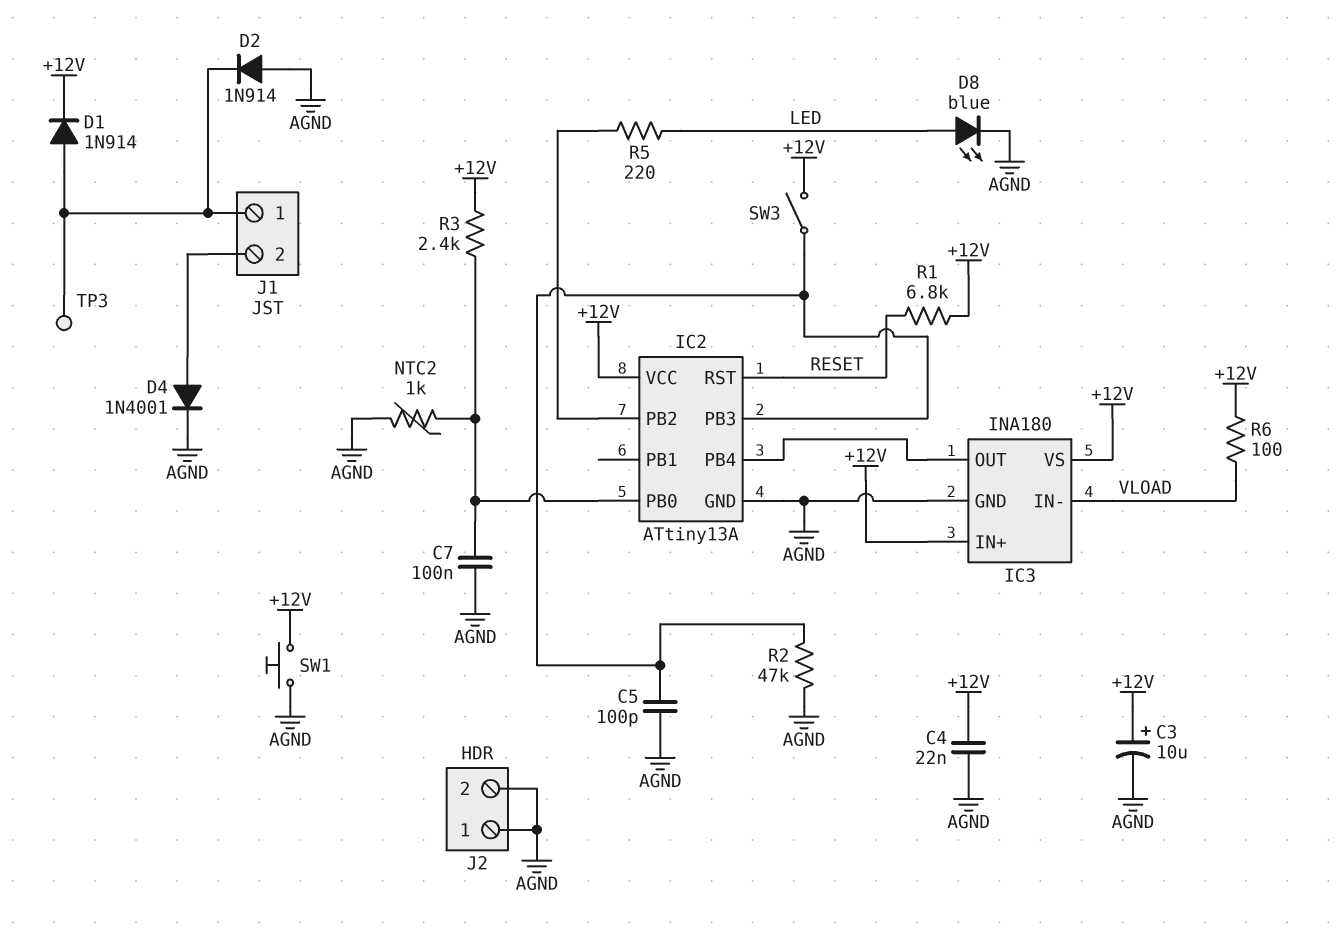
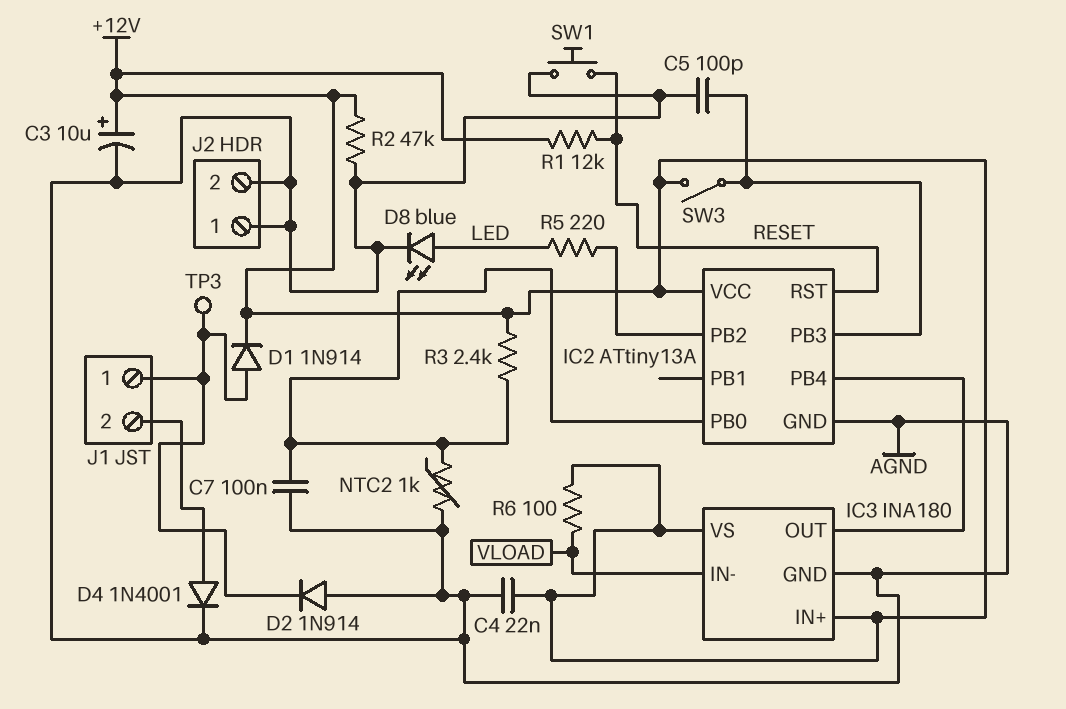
R1: 6.8k (+12V, RESET) -> 12k (+12V, RESET)
R2: 47k (AGND, IC2/PB3) -> 47k (+12V, AGND)
SW1: button (+12V, AGND) -> button (AGND, RESET)

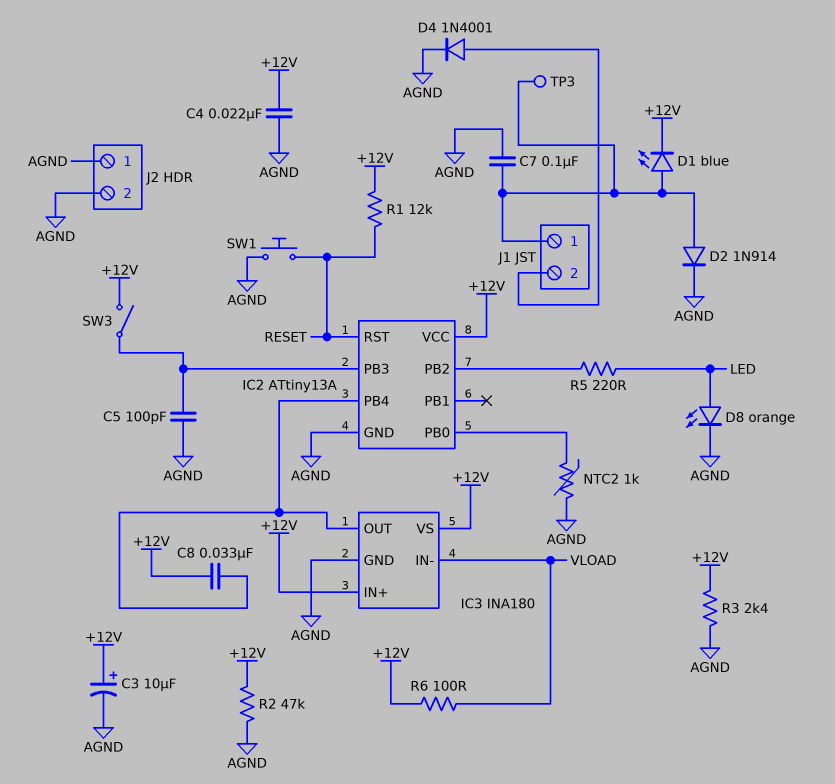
C7: 100nF (AGND, IC2/PB0) -> 100nF (AGND, J1/1)
C8: none -> 33nF (+12V, IC2/PB4)
D1: diode 1N914 (A J1/1, K +12V) -> LED blue (A J1/1, K +12V)
D2: diode 1N914 (A AGND, K J1/1) -> diode 1N914 (A J1/1, K AGND)
D8: LED blue (A LED, K AGND) -> LED orange (A LED, K AGND)
R3: 2.4k (+12V, IC2/PB0) -> 2.4k (+12V, AGND)

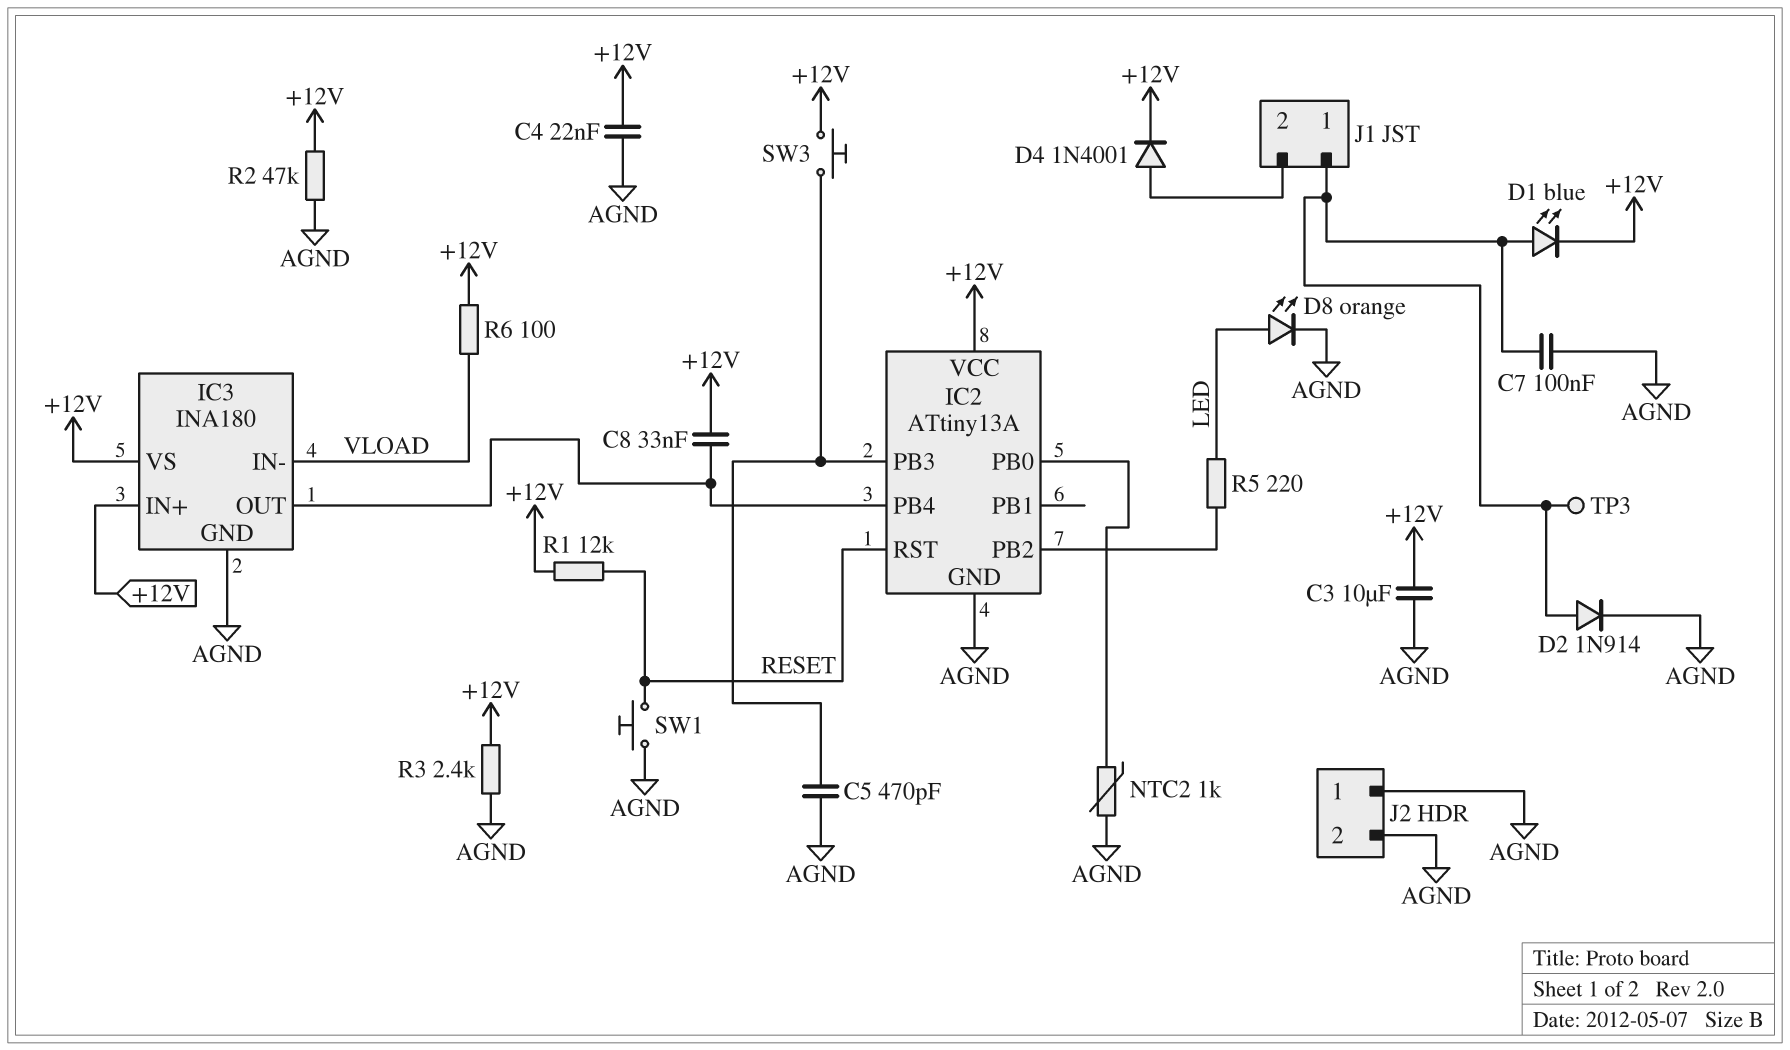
C3: 10uF (plus +12V, minus AGND) -> 10uF (+12V, AGND)
C5: 100pF (AGND, IC2/PB3) -> 470pF (AGND, IC2/PB3)
D4: diode 1N4001 (A J1/2, K AGND) -> diode 1N4001 (A J1/2, K +12V)
SW3: switch (+12V, IC2/PB3) -> button (+12V, IC2/PB3)

